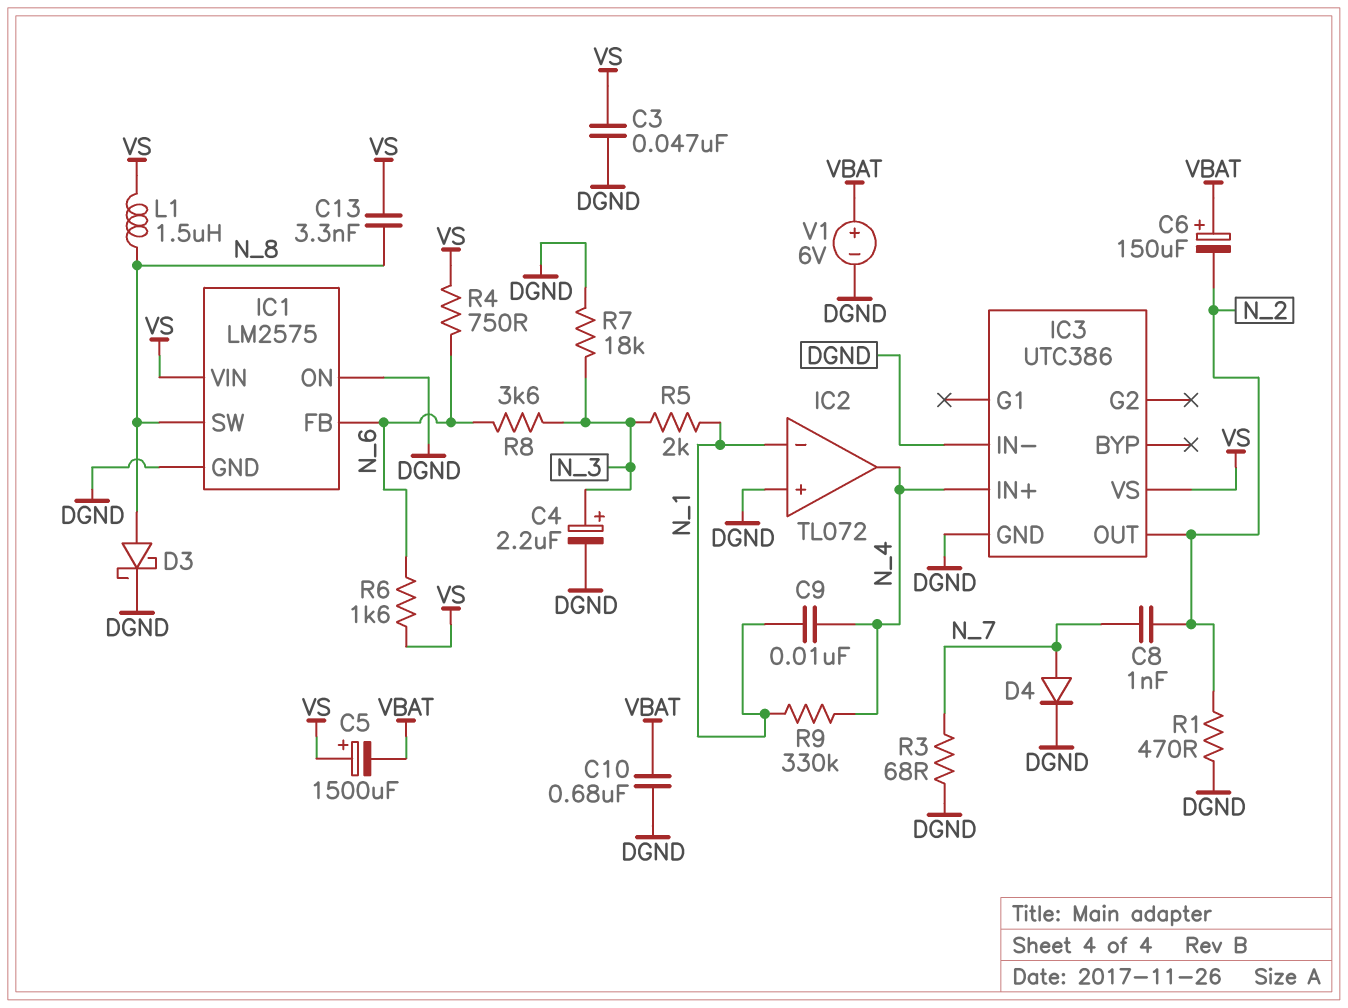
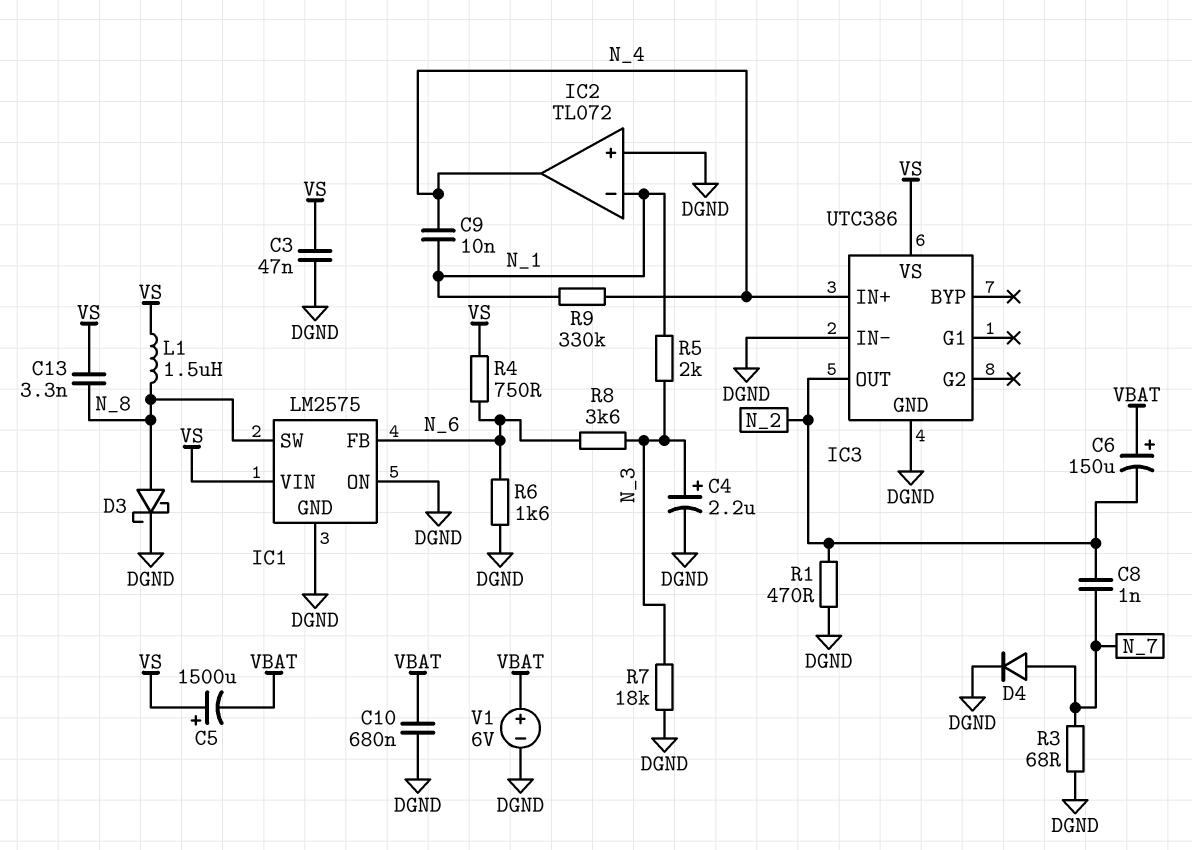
R6: 1.6k (N_6, VS) -> 1.6k (DGND, N_6)

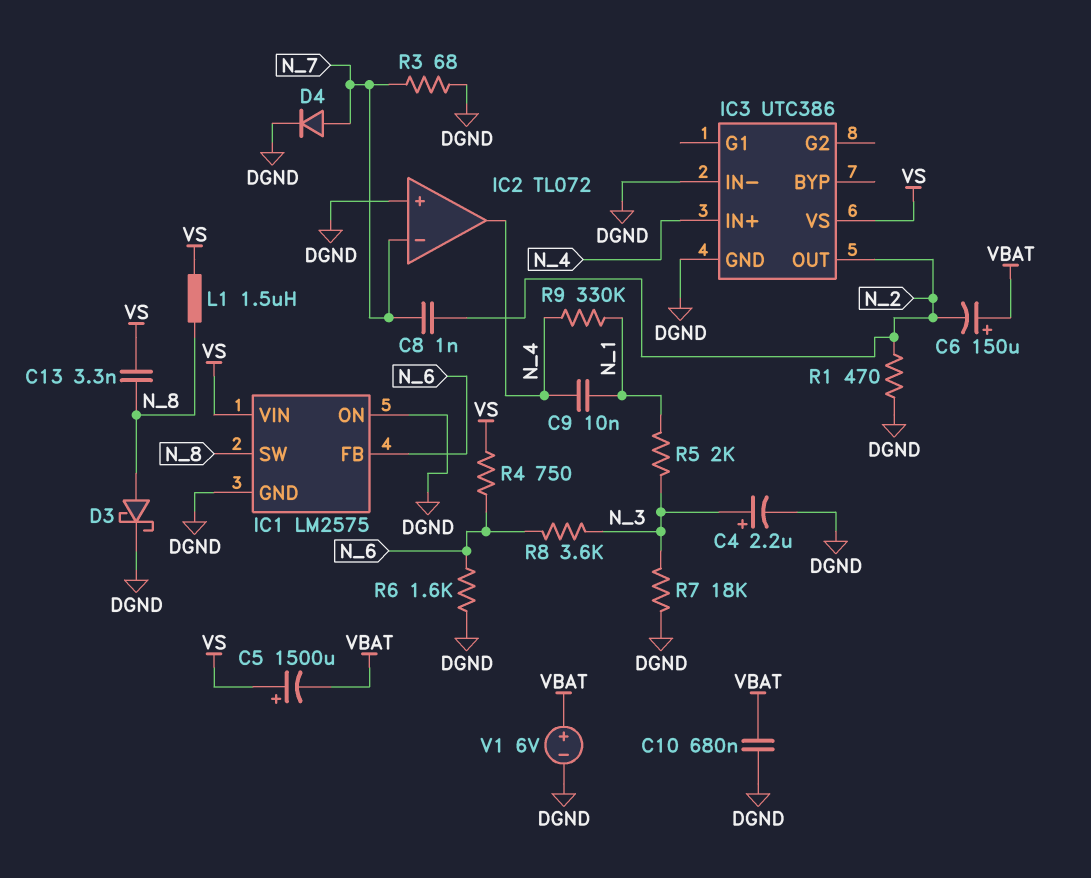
C3: 47nF (DGND, VS) -> none
IC2 pin in-: N_1 -> N_7

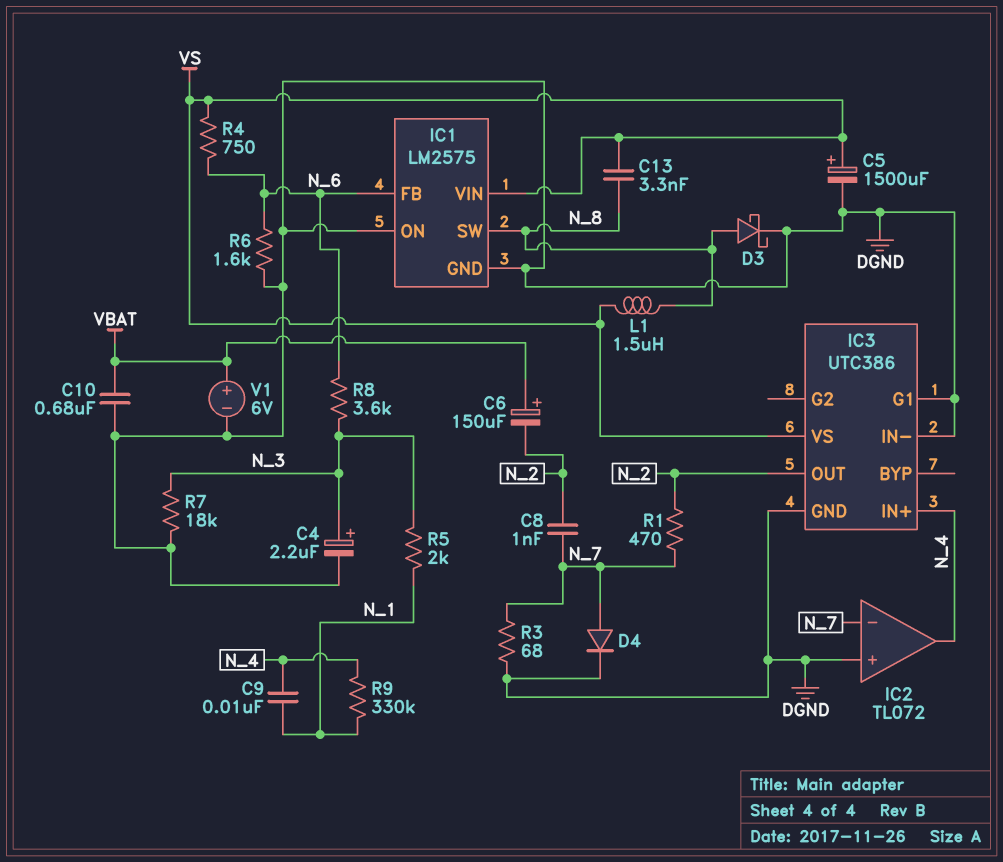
C5: 1500uF (plus VS, minus VBAT) -> 1500uF (plus VS, minus DGND)
IC3 pin G1: none -> DGND
R1: 470 (DGND, N_2) -> 470 (N_2, N_7)

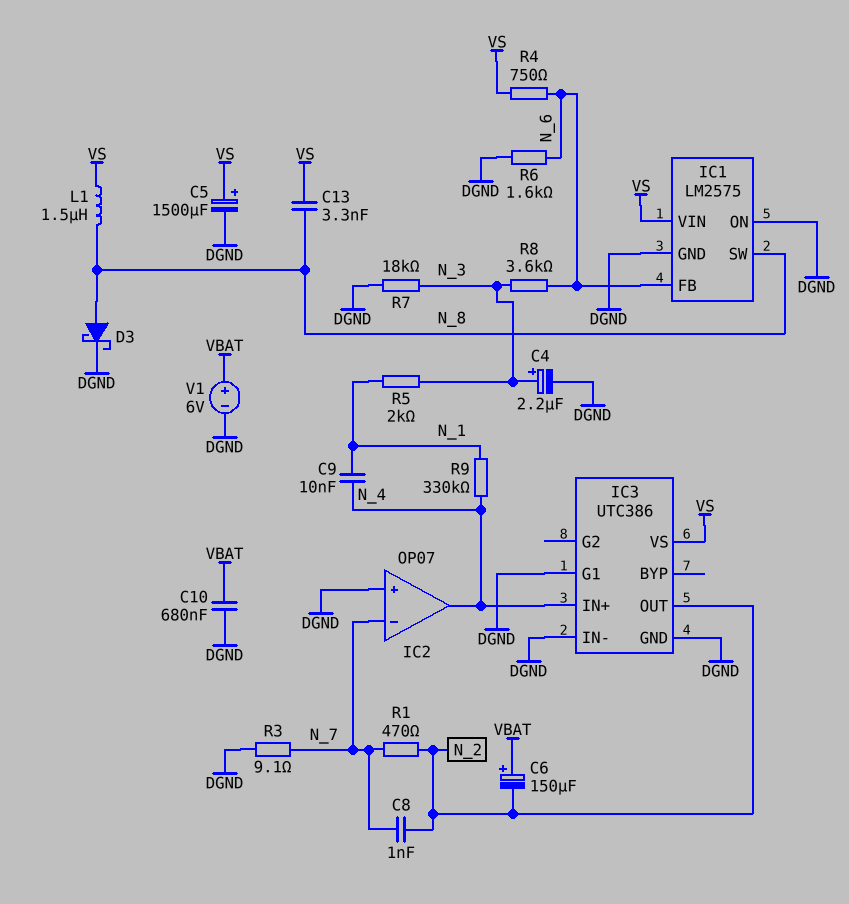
D4: diode (A N_7, K DGND) -> none
IC2: TL072 -> OP07
R3: 68 (DGND, N_7) -> 9.1 (DGND, N_7)

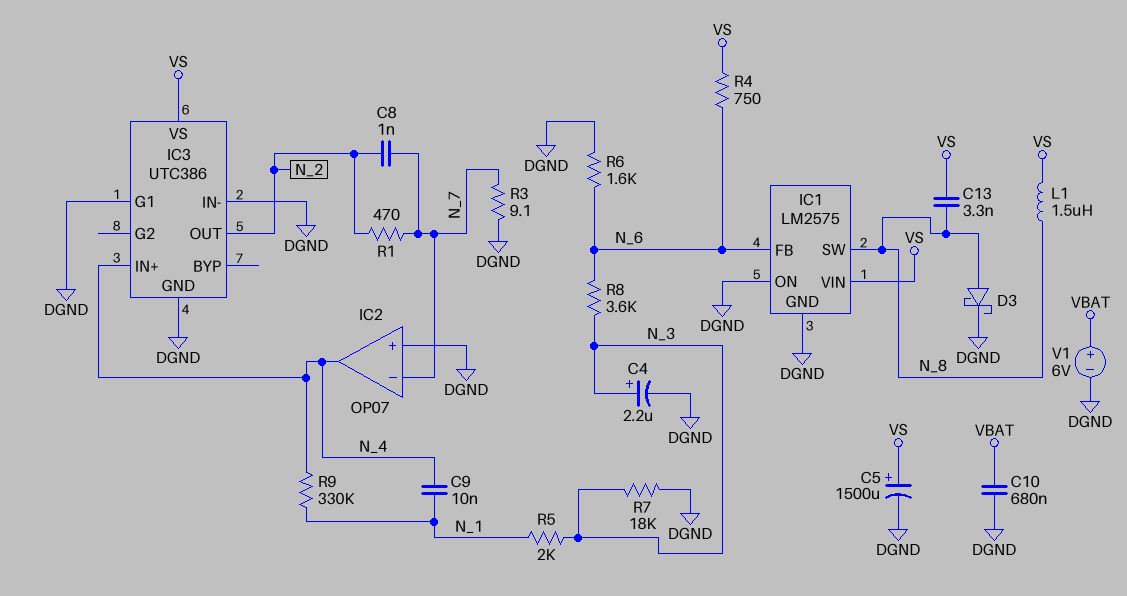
C6: 150uF (plus VBAT, minus N_2) -> none

